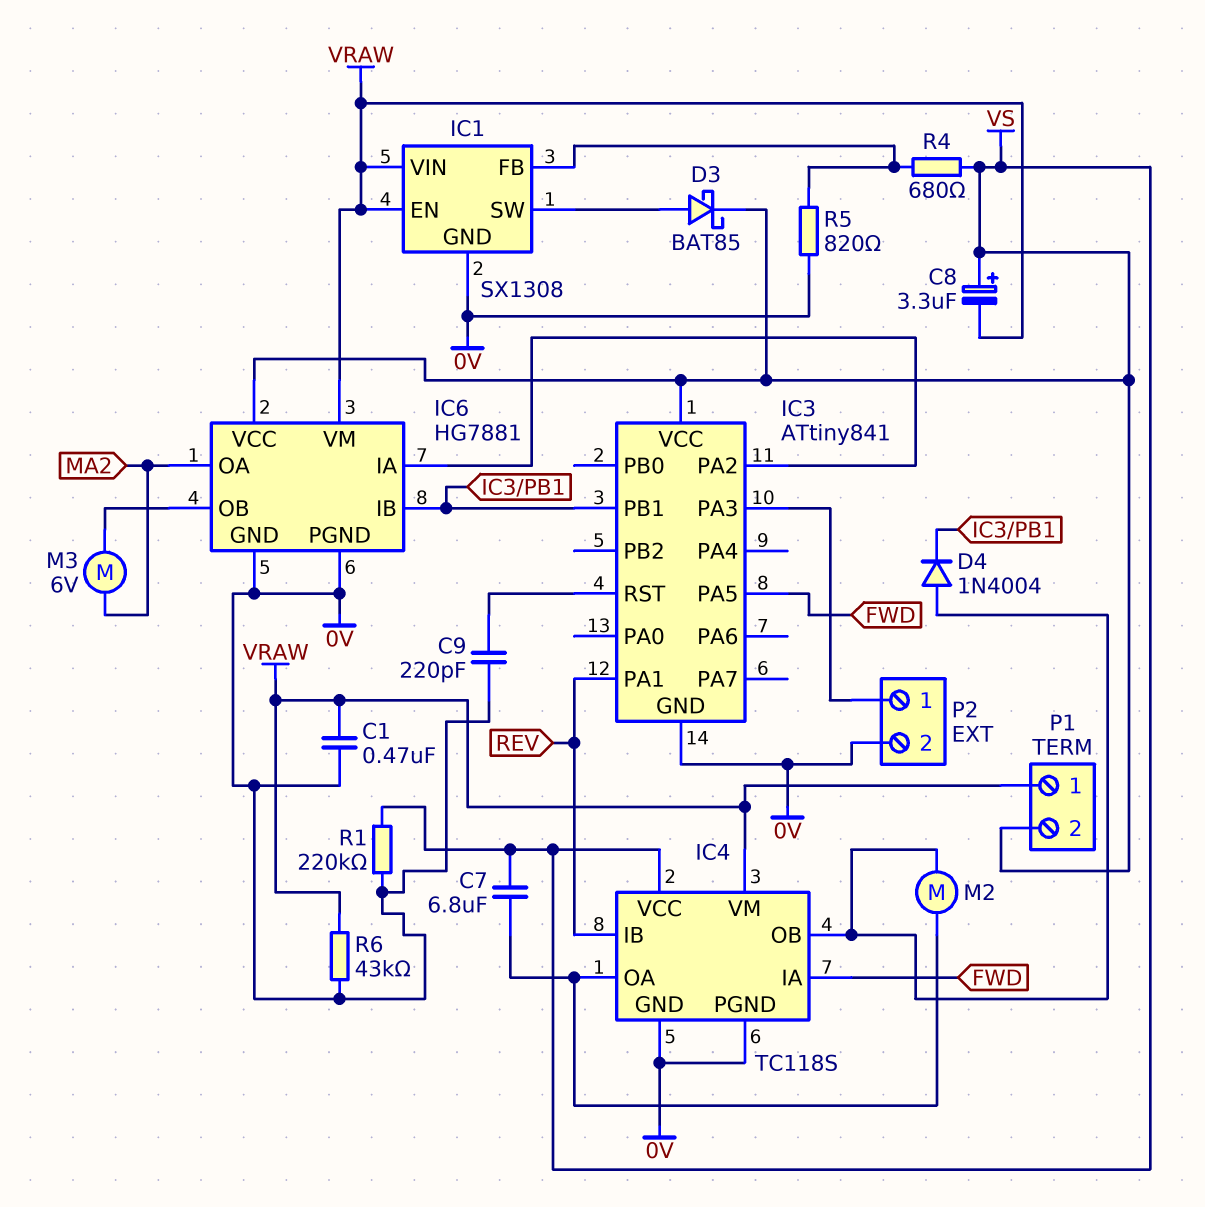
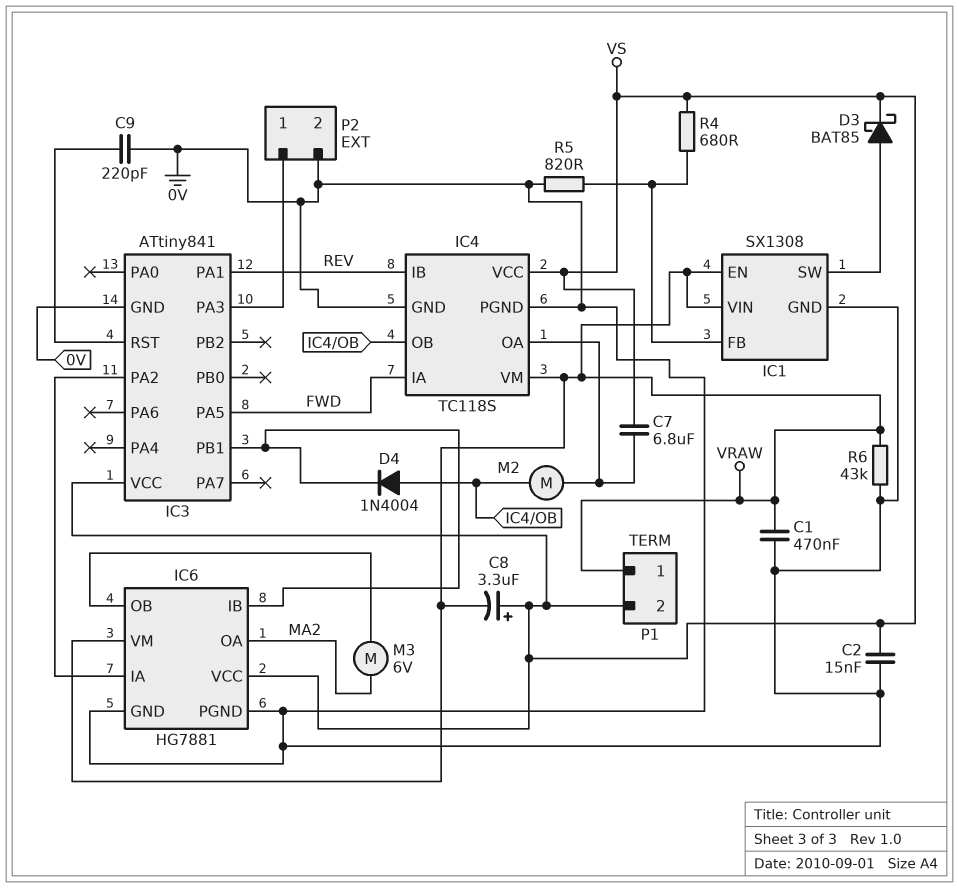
C2: none -> 15nF (0V, VS)
R1: 220k (0V, VS) -> none

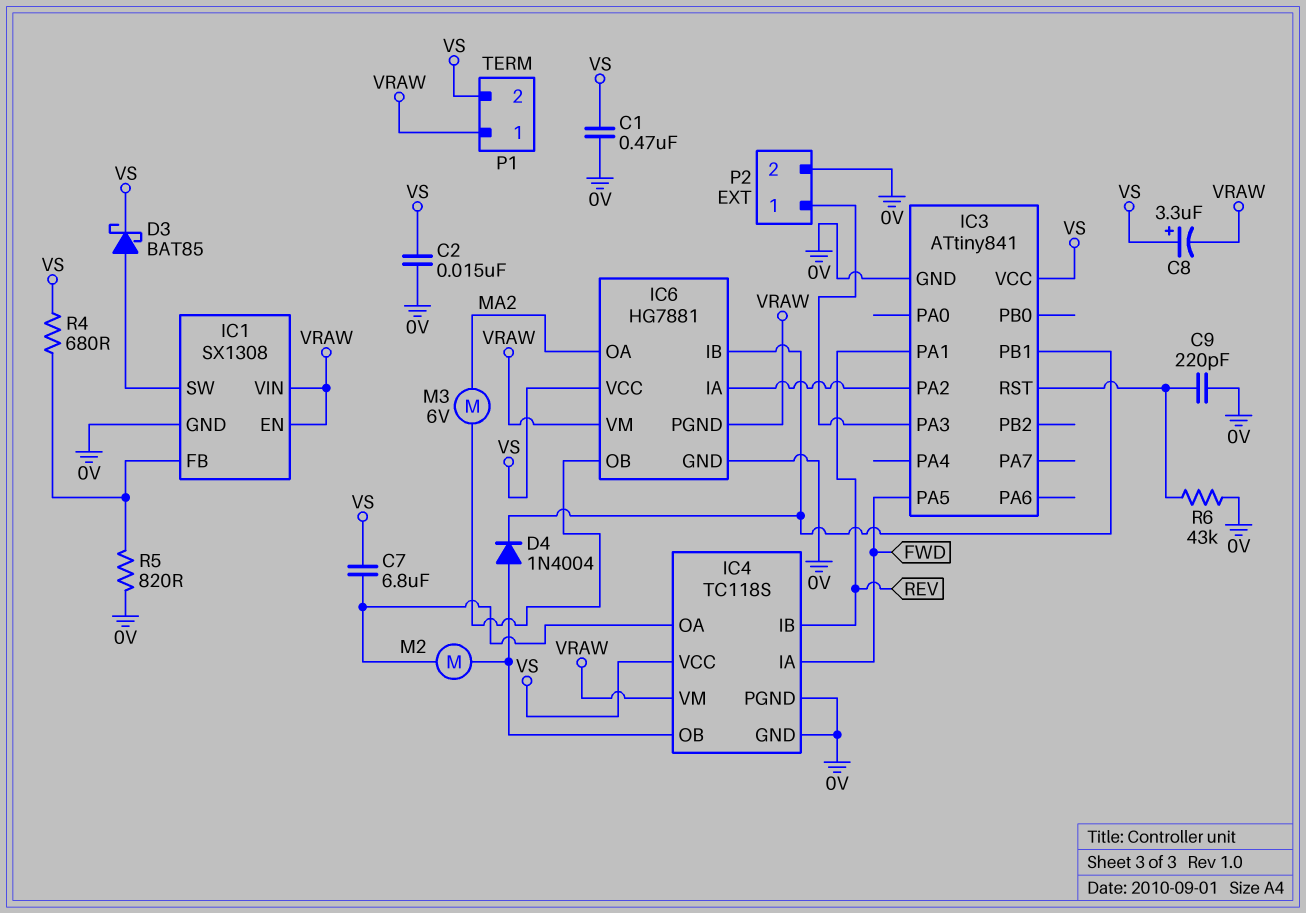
C1: 470nF (0V, VRAW) -> 470nF (0V, VS)
IC6 pin PGND: 0V -> VRAW
R6: 43k (0V, VRAW) -> 43k (0V, IC3/RST)

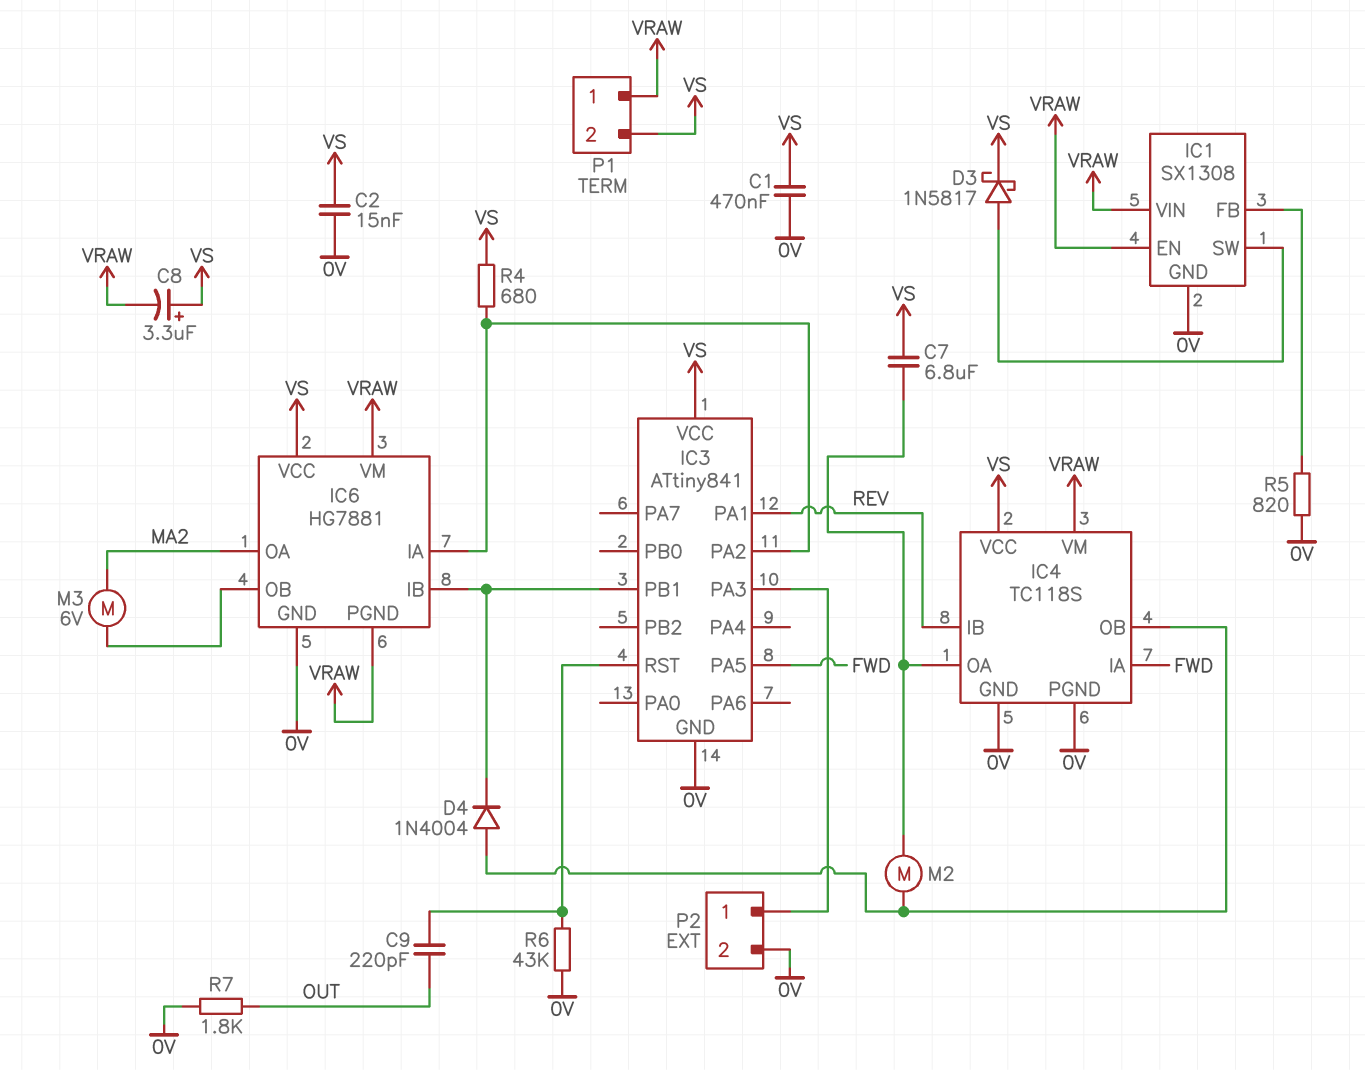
C9: 220pF (0V, IC3/RST) -> 220pF (IC3/RST, OUT)
D3: schottky BAT85 (A IC1/SW, K VS) -> schottky 1N5817 (A IC1/SW, K VS)
R4: 680 (IC1/FB, VS) -> 680 (IC3/PA2, VS)
R7: none -> 1.8k (0V, OUT)

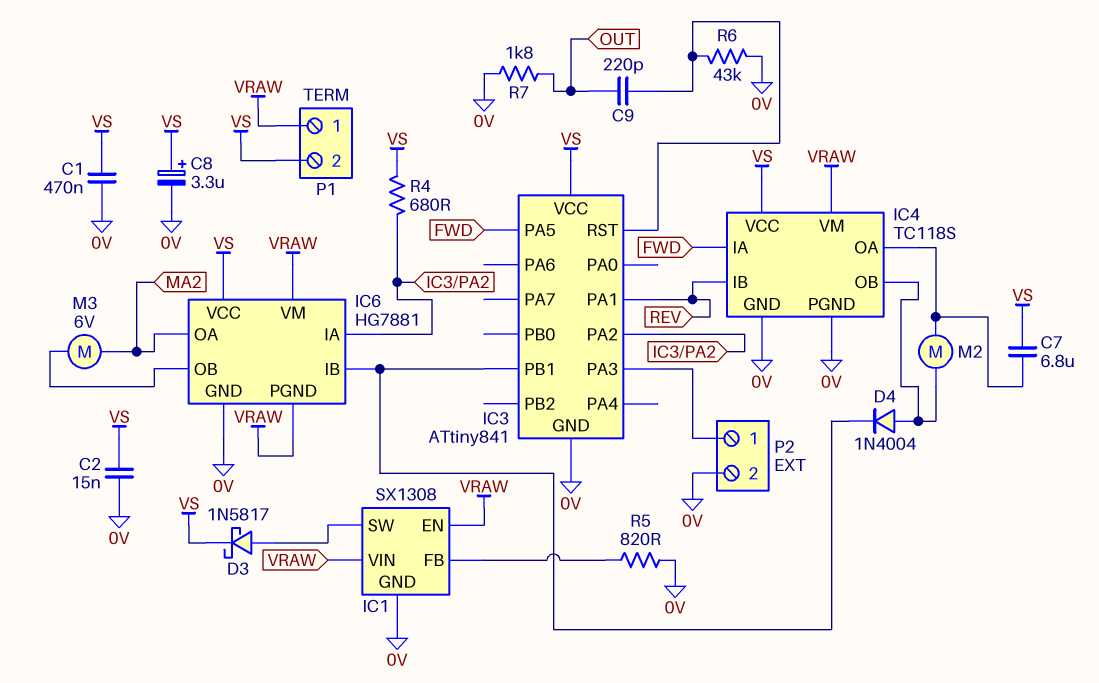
C8: 3.3uF (plus VS, minus VRAW) -> 3.3uF (plus VS, minus 0V)

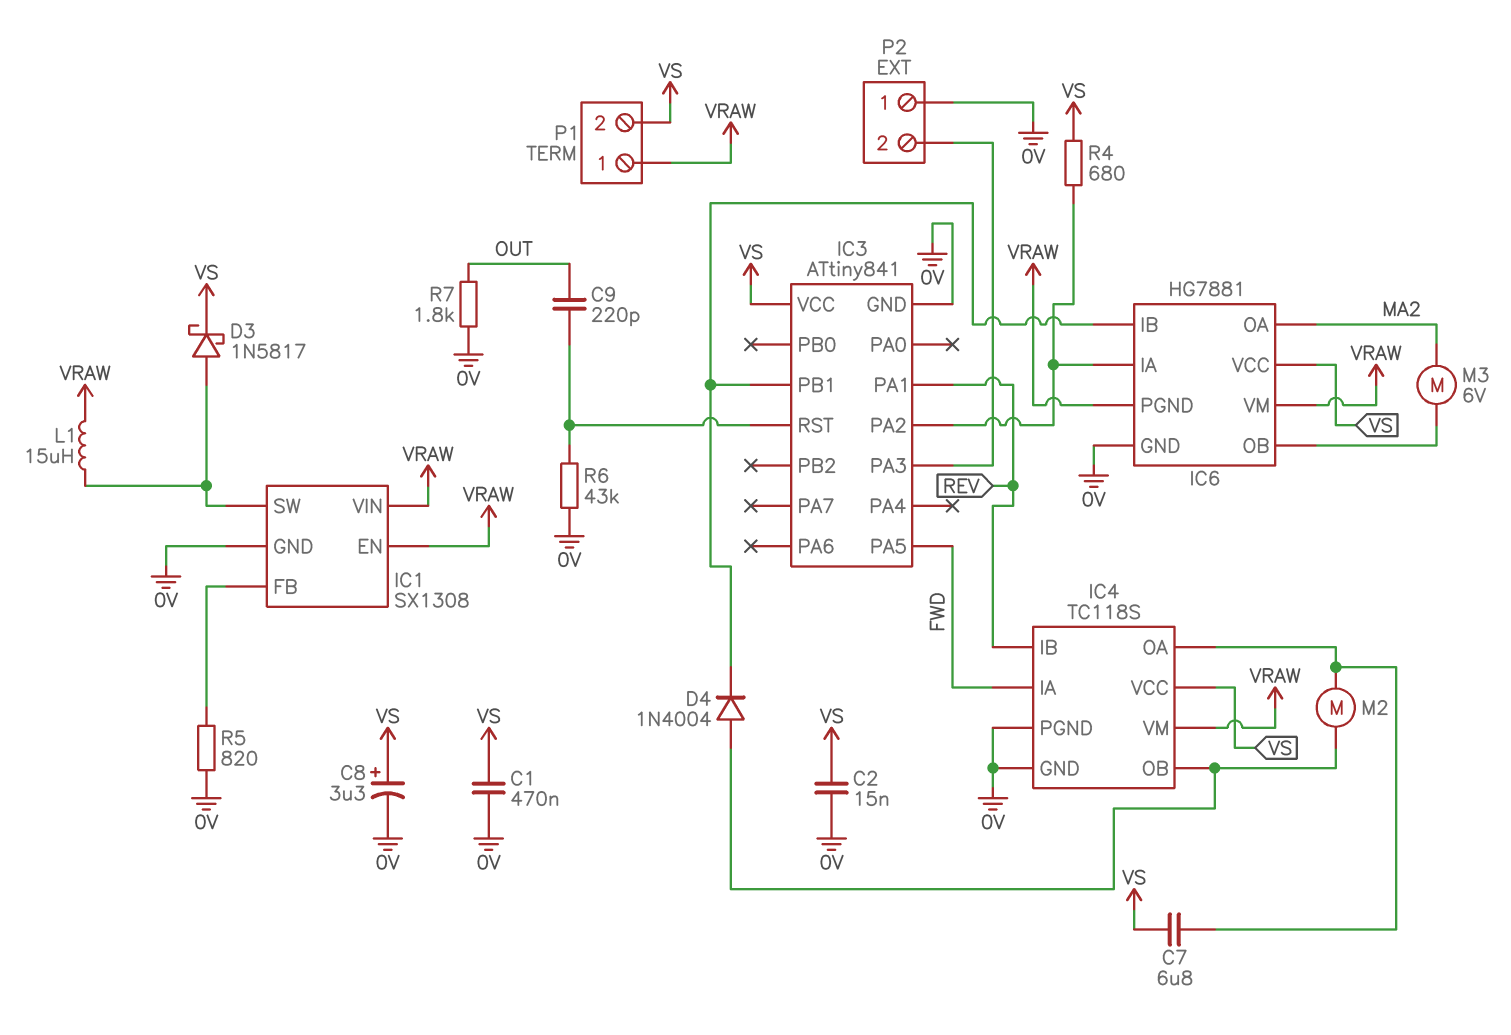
L1: none -> 15uH (IC1/SW, VRAW)
P2 pin 1: IC3/PA3 -> 0V
P2 pin 2: 0V -> IC3/PA3

